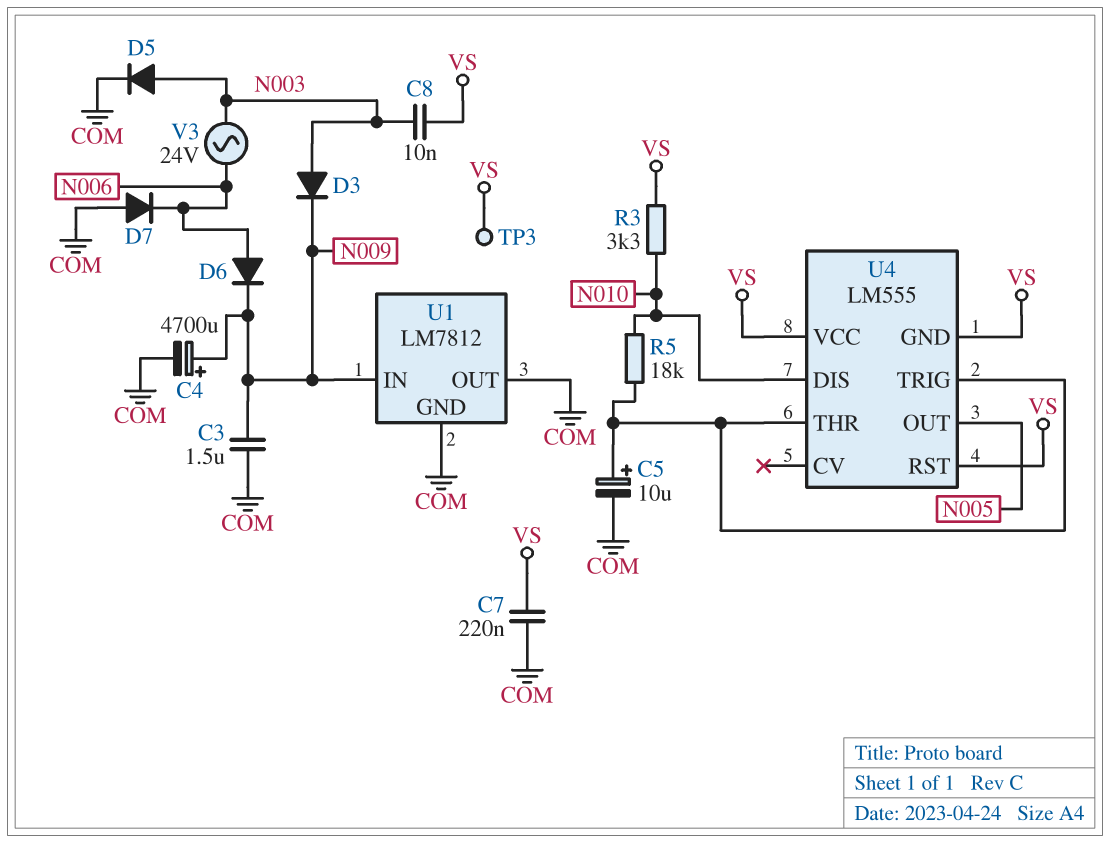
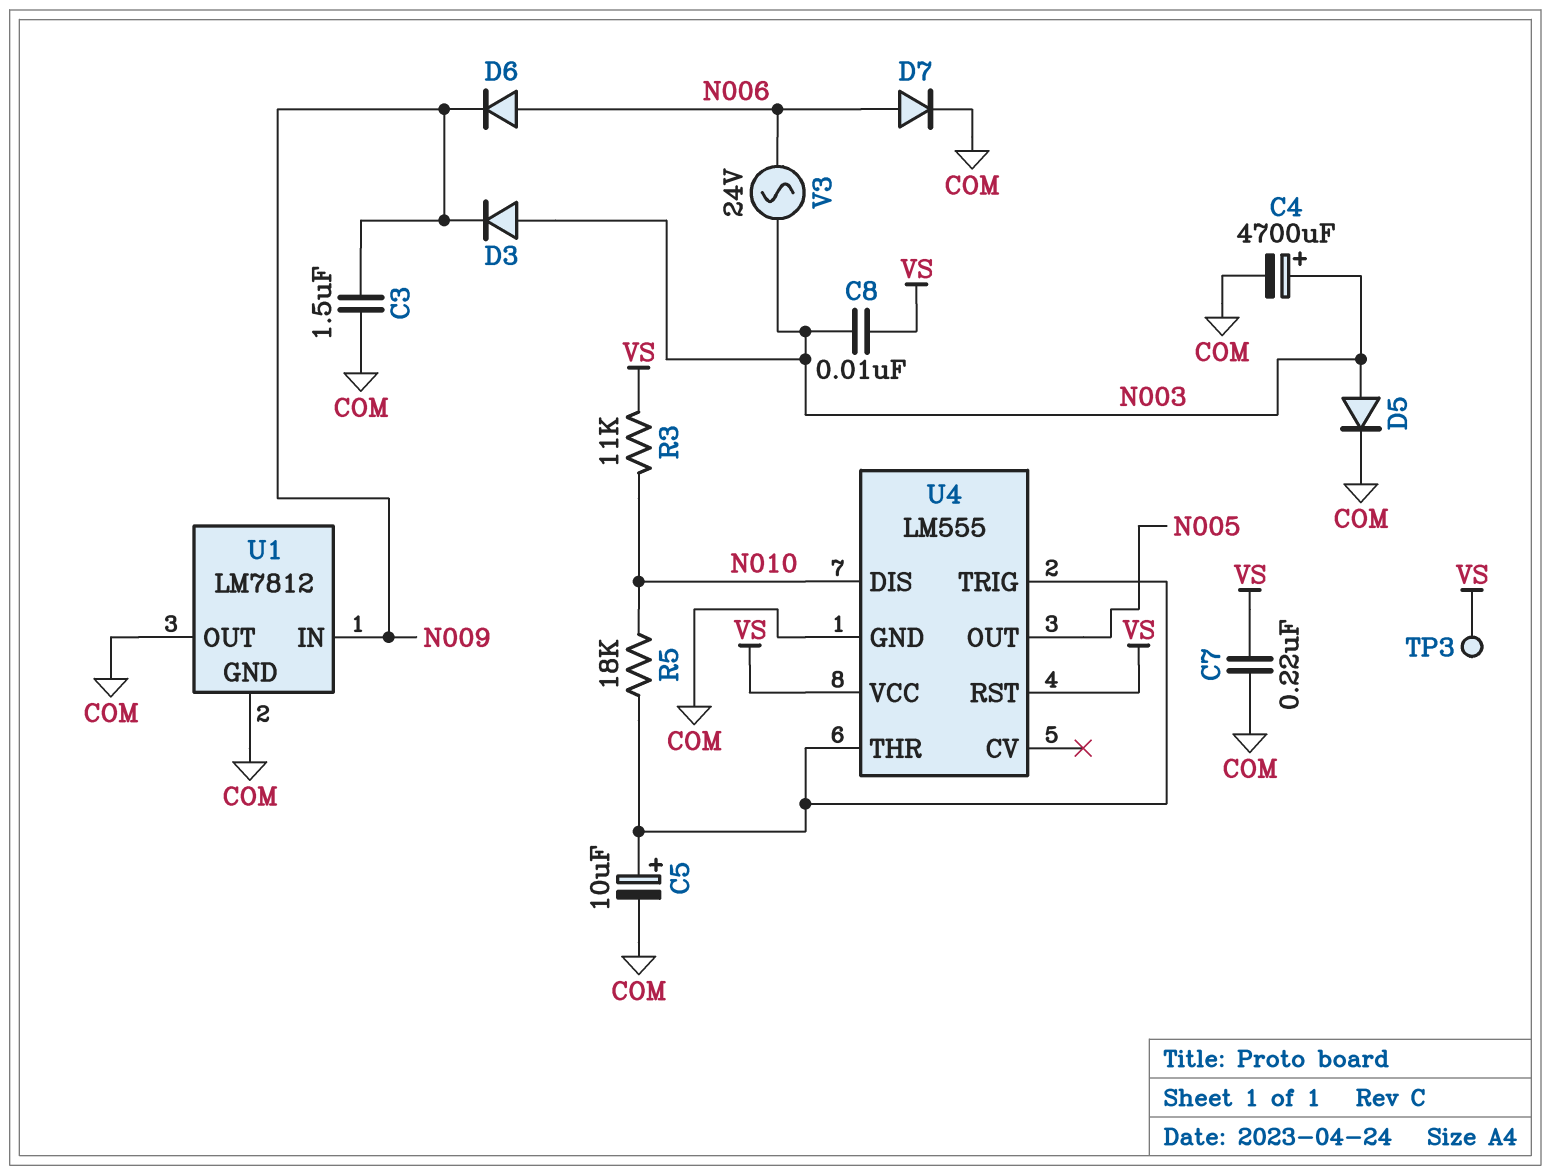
C4: 4700uF (plus N009, minus COM) -> 4700uF (plus N003, minus COM)
D7: diode (A COM, K N006) -> diode (A N006, K COM)
R3: 3.3k (N010, VS) -> 11k (N010, VS)
U4 pin GND: VS -> COM

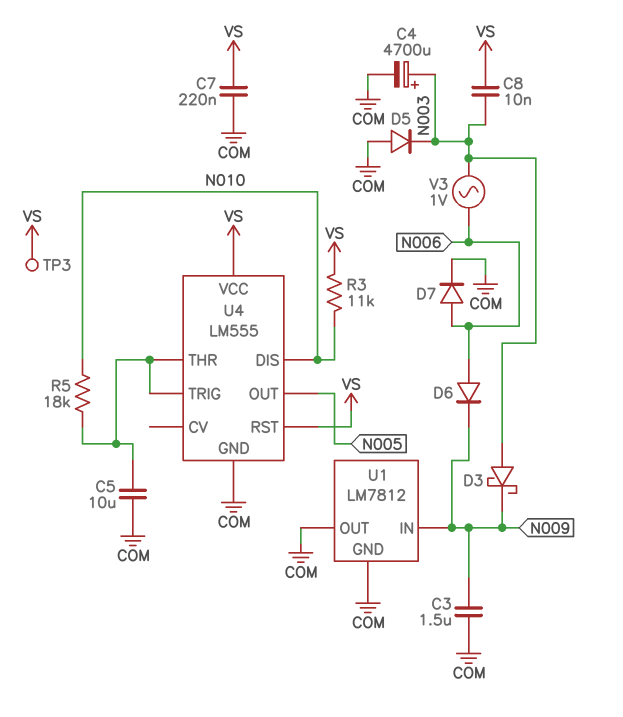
C5: 10uF (plus U4/THR, minus COM) -> 10uF (COM, U4/THR)
D3: diode (A N003, K N009) -> schottky (A N003, K N009)
D5: diode (A N003, K COM) -> diode (A COM, K N003)
V3: AC 24V (N003, N006) -> AC 1V (N003, N006)

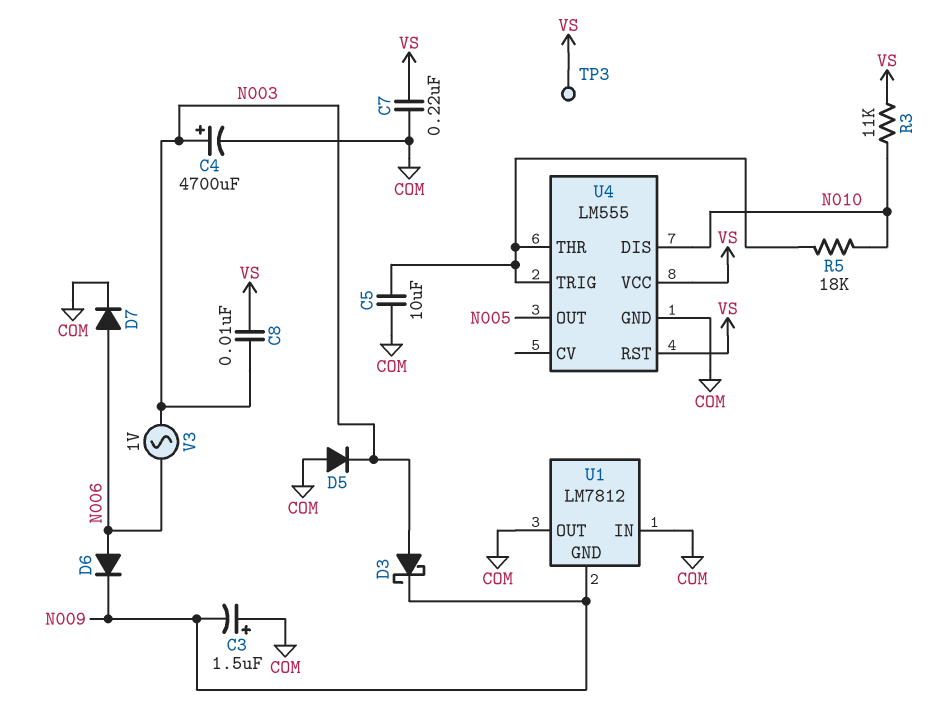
C3: 1.5uF (COM, N009) -> 1.5uF (plus COM, minus N009)
U1 pin GND: COM -> N009
U1 pin IN: N009 -> COM

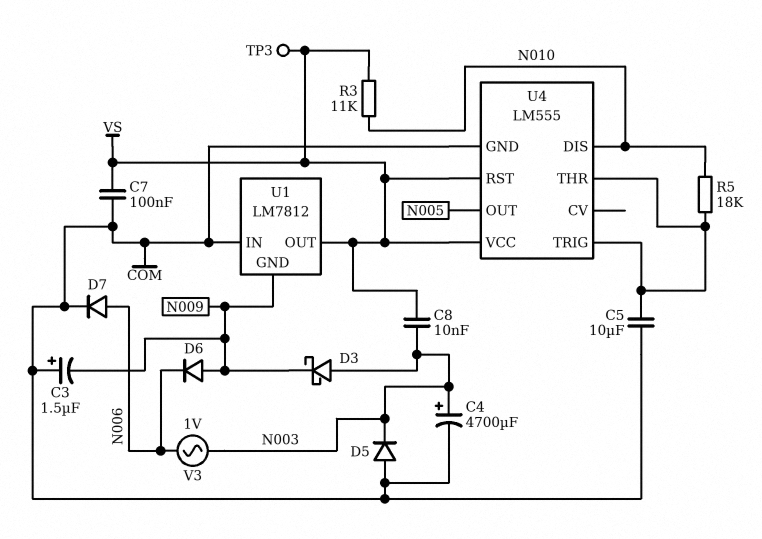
C7: 220nF (COM, VS) -> 100nF (COM, VS)
D6: diode (A N006, K N009) -> diode (A N009, K N006)
U1 pin OUT: COM -> VS

